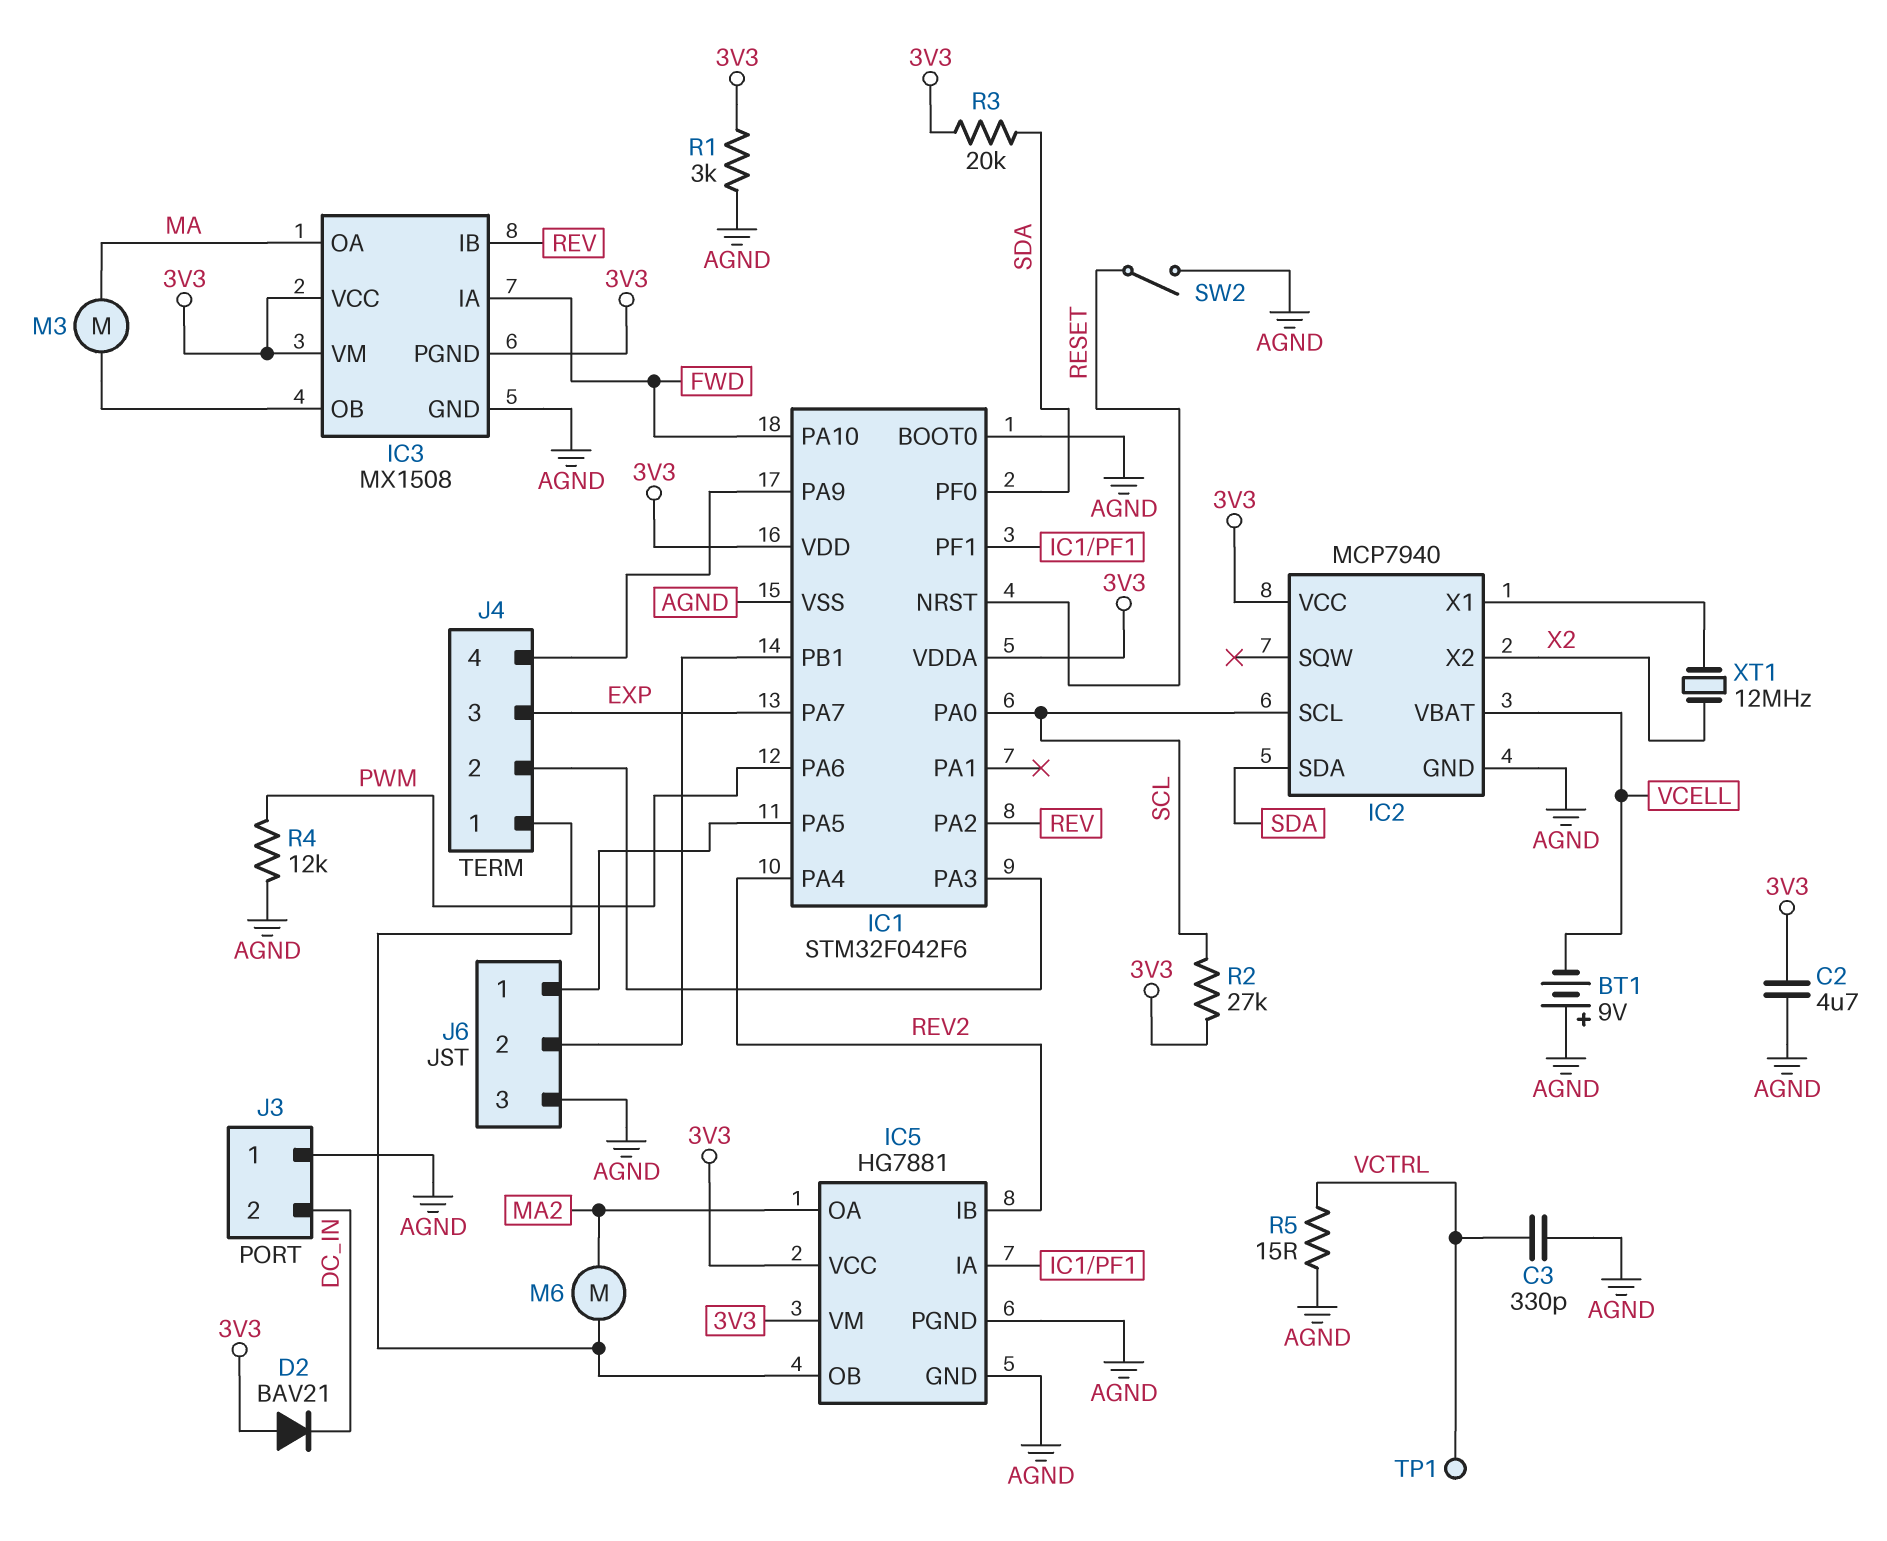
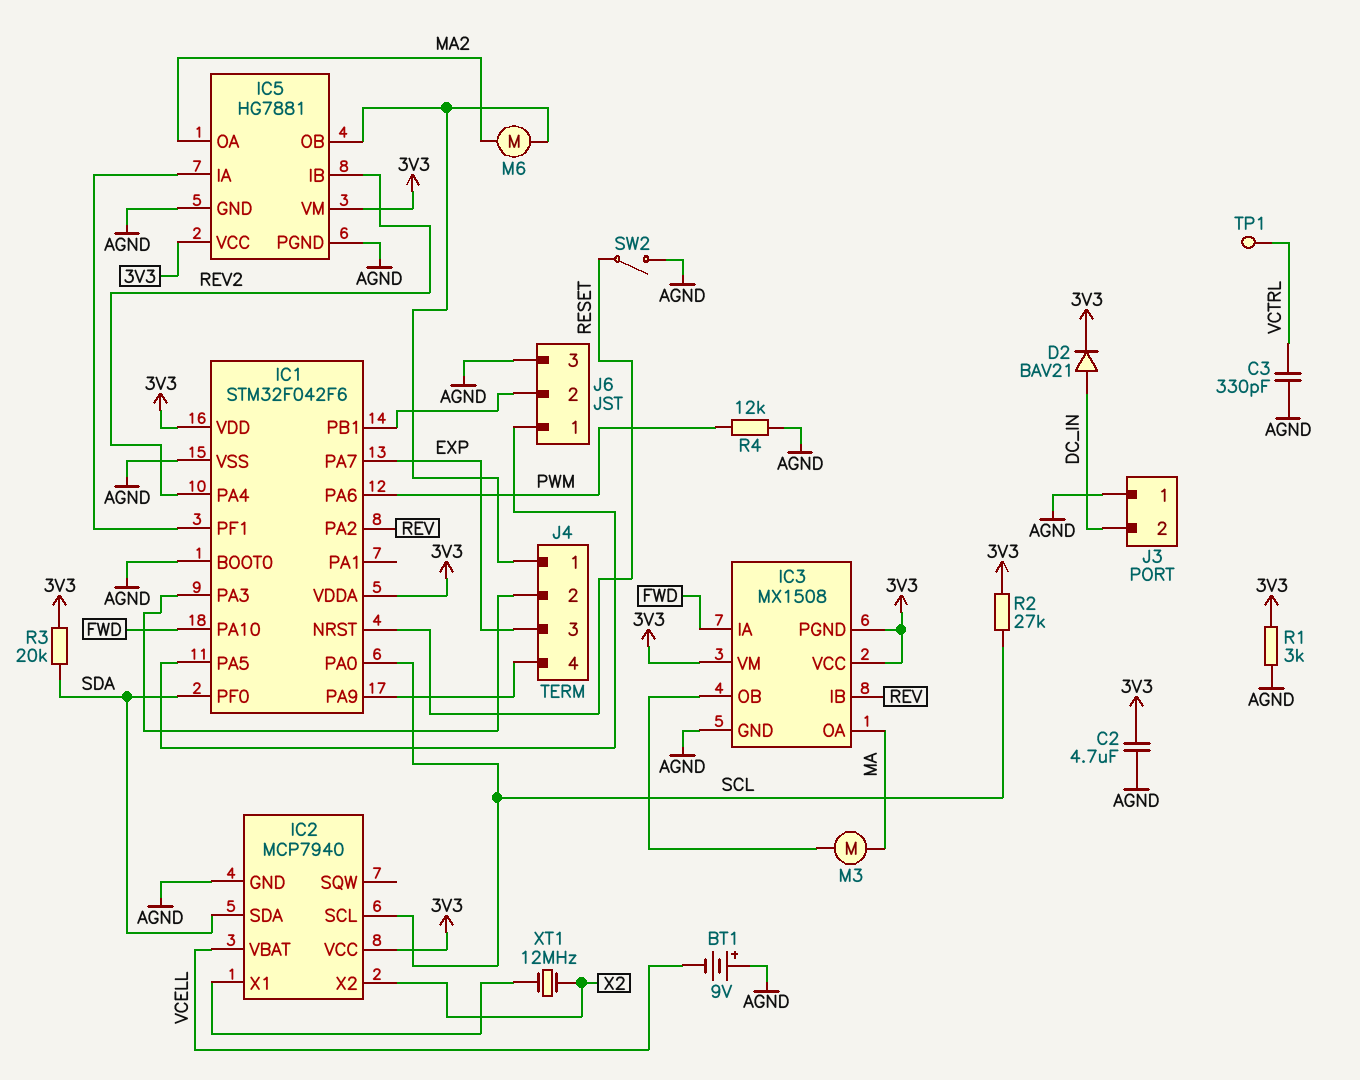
D2: diode BAV21 (A 3V3, K DC_IN) -> diode BAV21 (A DC_IN, K 3V3)
R5: 15 (AGND, VCTRL) -> none

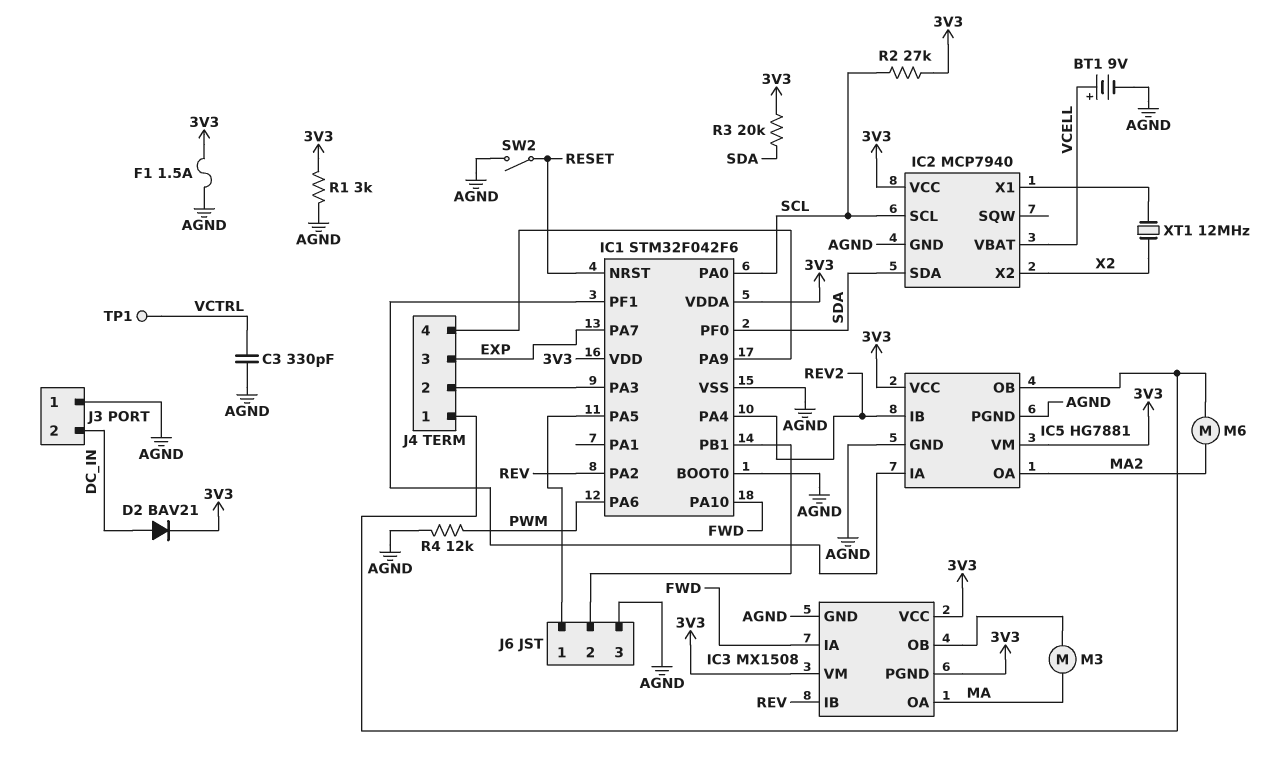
BT1: 9V (plus AGND, minus VCELL) -> 9V (plus VCELL, minus AGND)
C2: 4.7uF (3V3, AGND) -> none
F1: none -> 1.5A (3V3, AGND)

